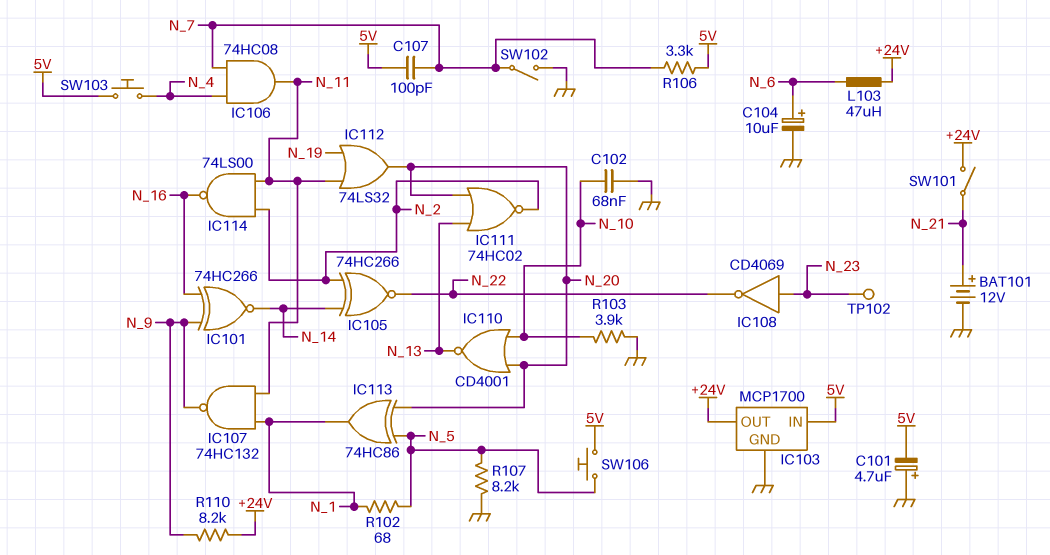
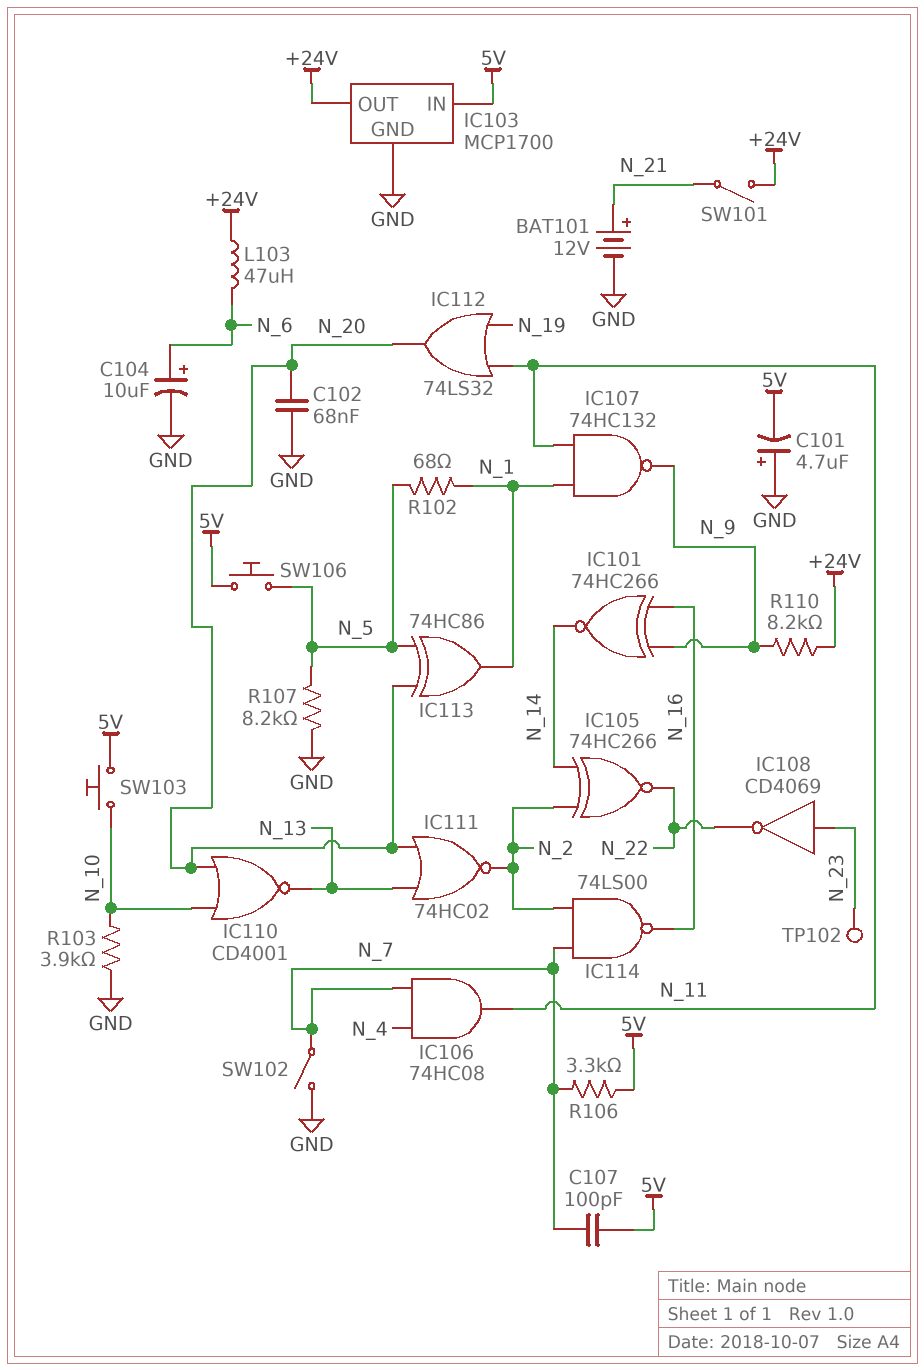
C102: 68nF (GND, N_10) -> 68nF (GND, N_20)
IC114: NAND 74LS00 (in N_2, in N_11, out N_16) -> NAND 74LS00 (in N_2, in N_7, out N_16)
SW103: button (5V, N_4) -> button (5V, N_10)

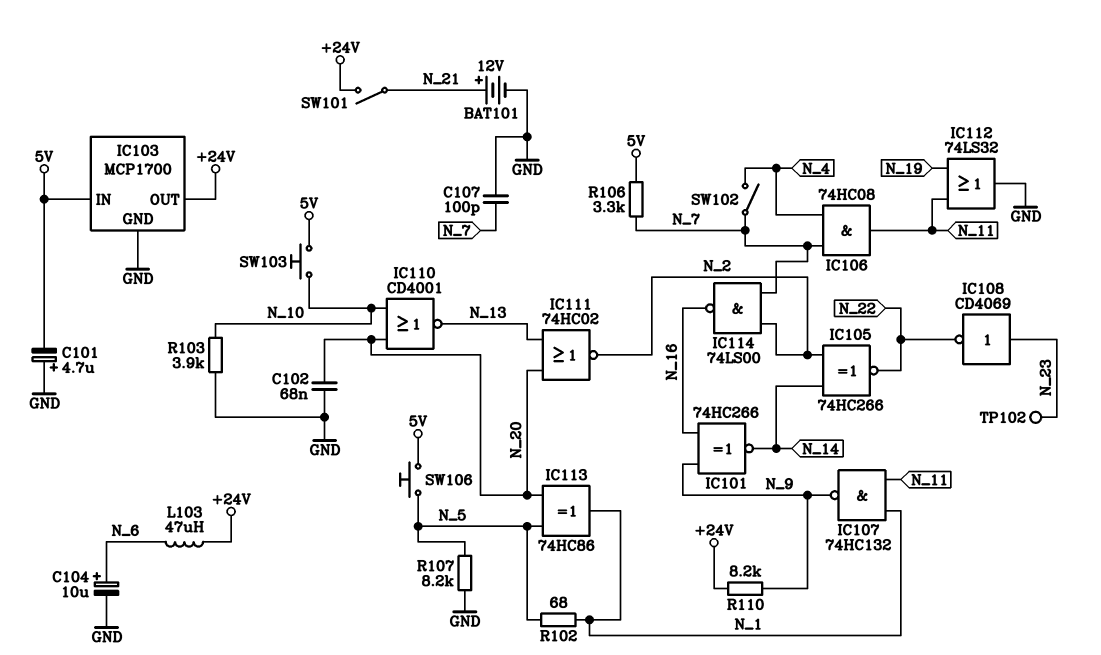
C107: 100pF (5V, N_7) -> 100pF (GND, N_7)
IC112: OR 74LS32 (in N_11, in N_19, out N_20) -> OR 74LS32 (in N_11, in N_19, out GND)
SW102: switch (GND, N_7) -> switch (N_4, N_7)

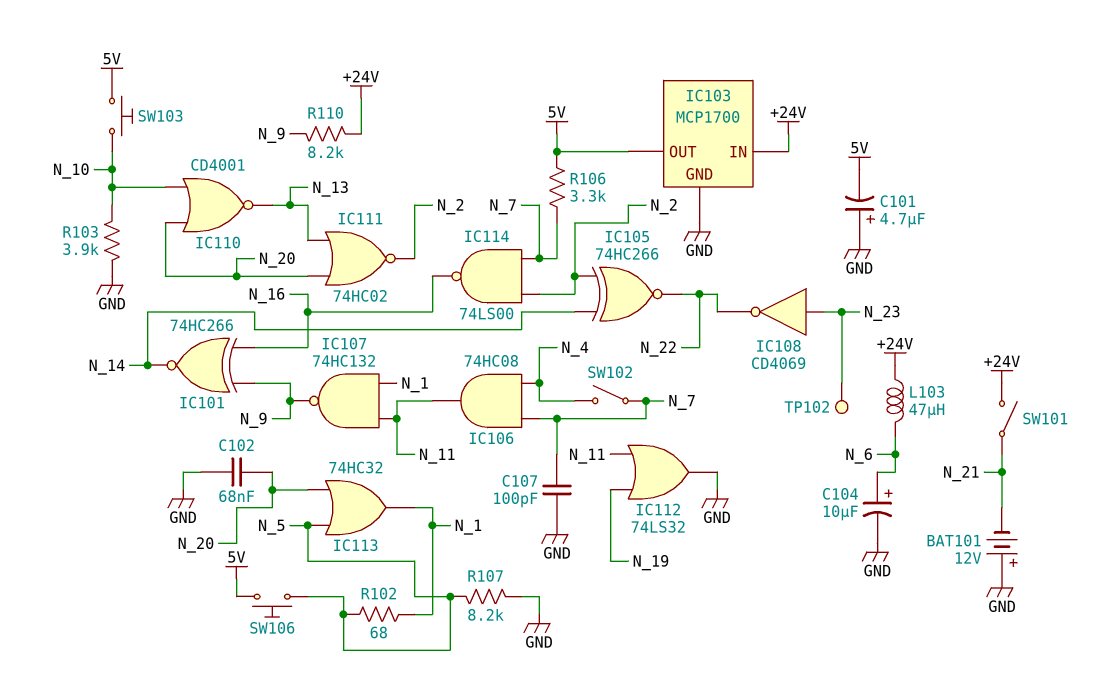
BAT101: 12V (plus N_21, minus GND) -> 12V (plus GND, minus N_21)
IC103 pin IN: 5V -> +24V
IC103 pin OUT: +24V -> 5V
IC113: XOR 74HC86 (in N_5, in N_20, out N_1) -> OR 74HC32 (in N_5, in N_20, out N_1)

